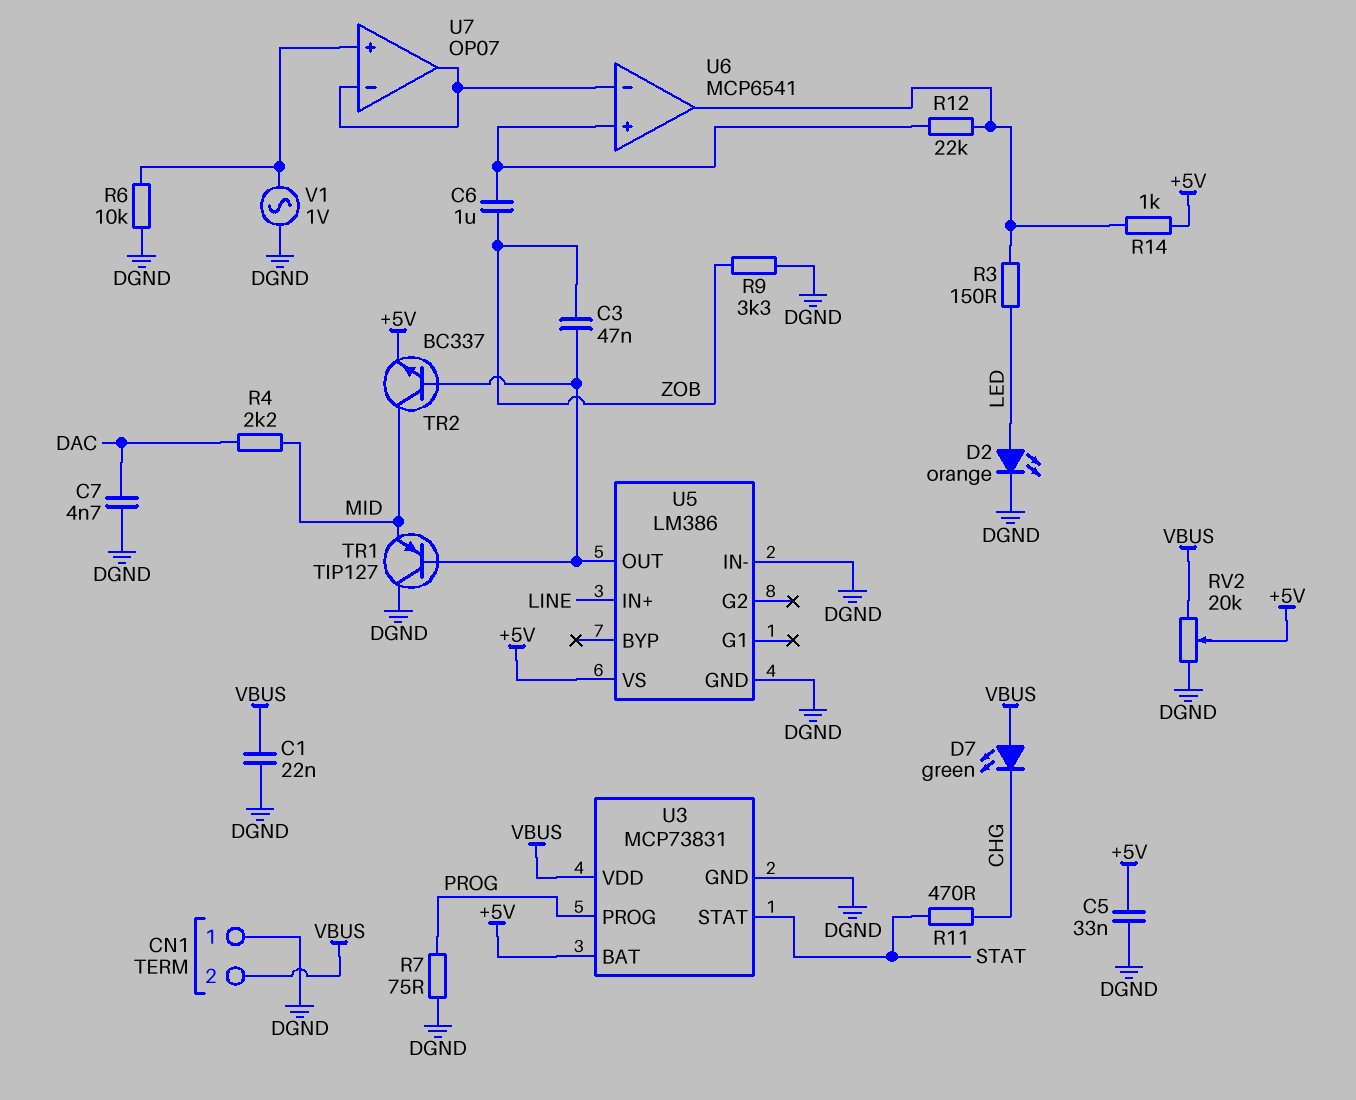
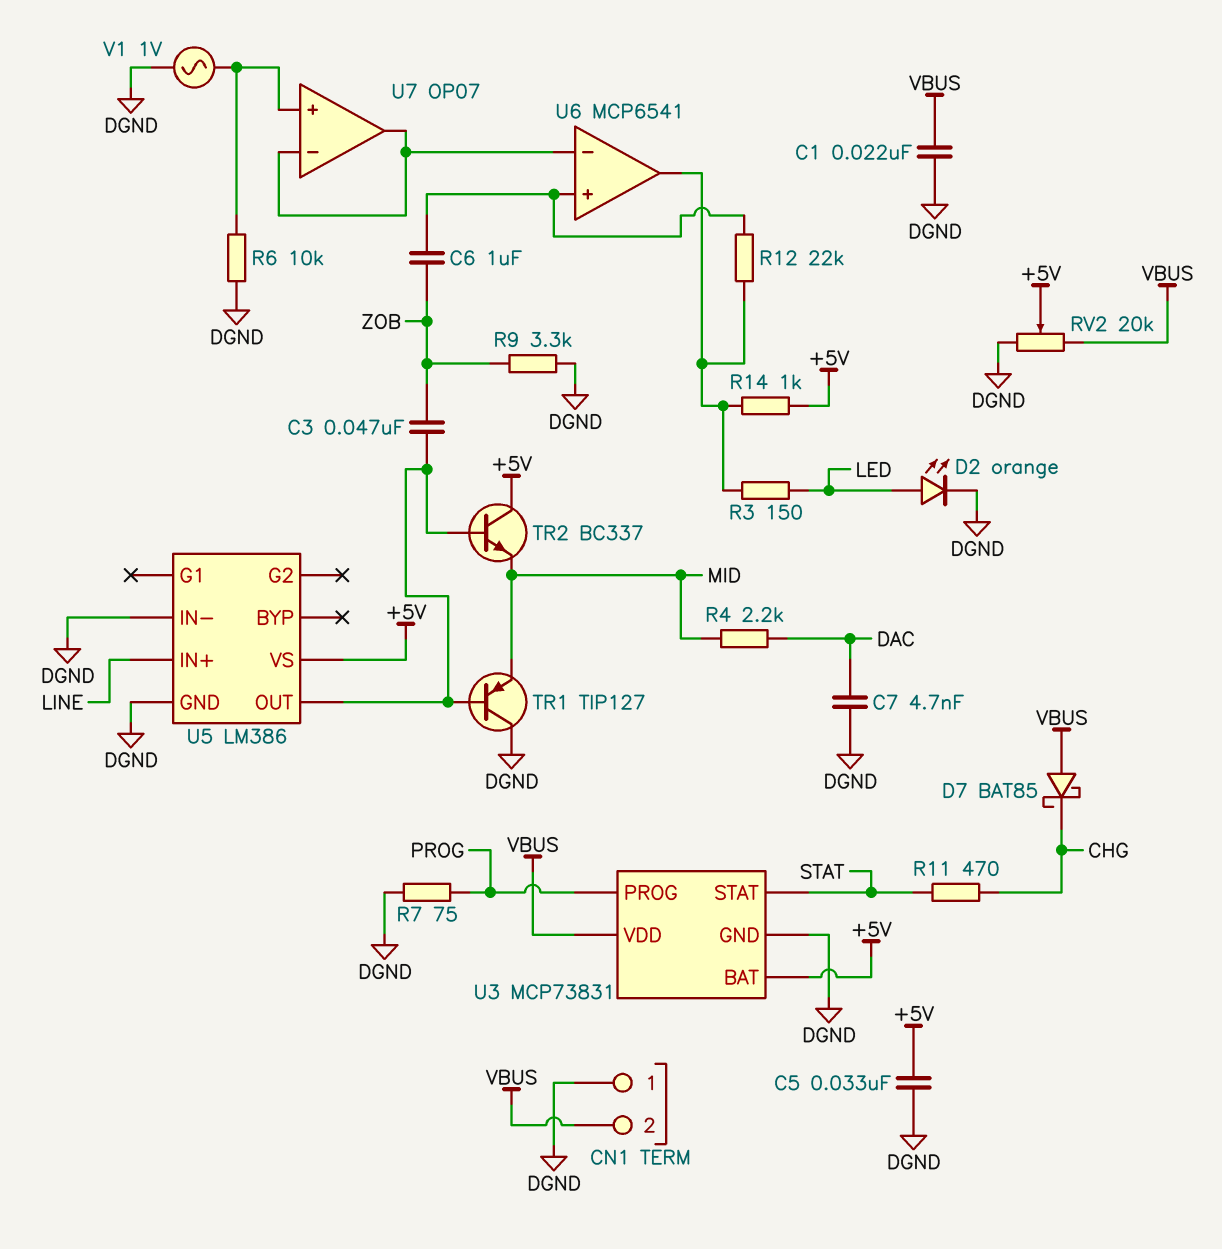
D7: LED green (A VBUS, K CHG) -> schottky BAT85 (A VBUS, K CHG)
TR2: NPN BC337 (B U5/OUT, C MID, E +5V) -> NPN BC337 (B U5/OUT, C +5V, E MID)

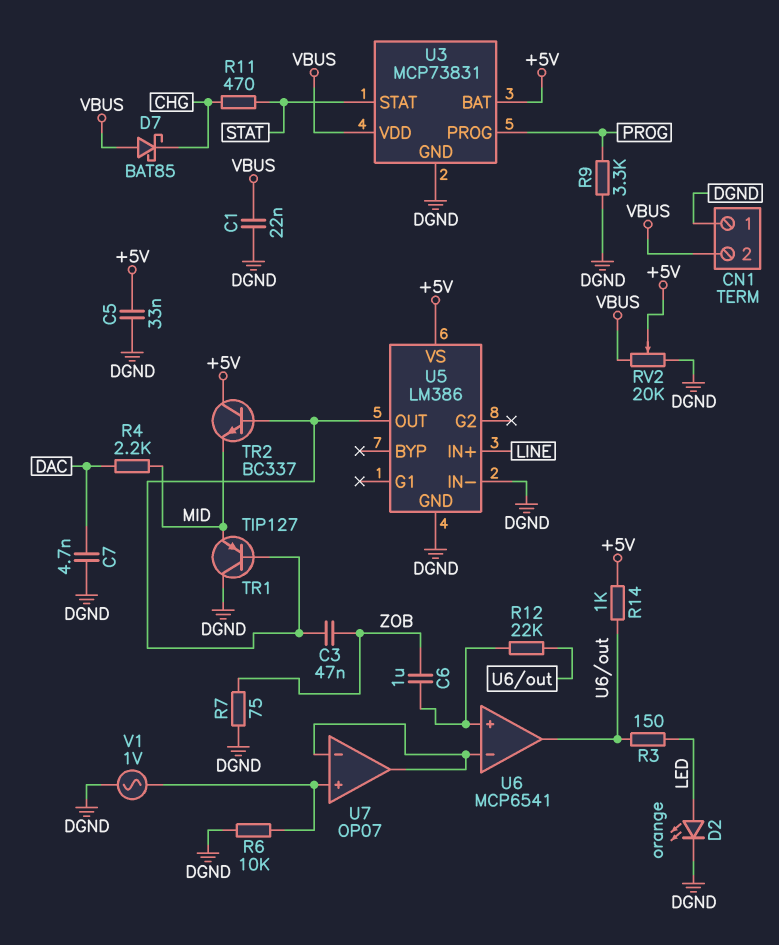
R7: 75 (DGND, PROG) -> 75 (DGND, ZOB)
R9: 3.3k (DGND, ZOB) -> 3.3k (DGND, PROG)

